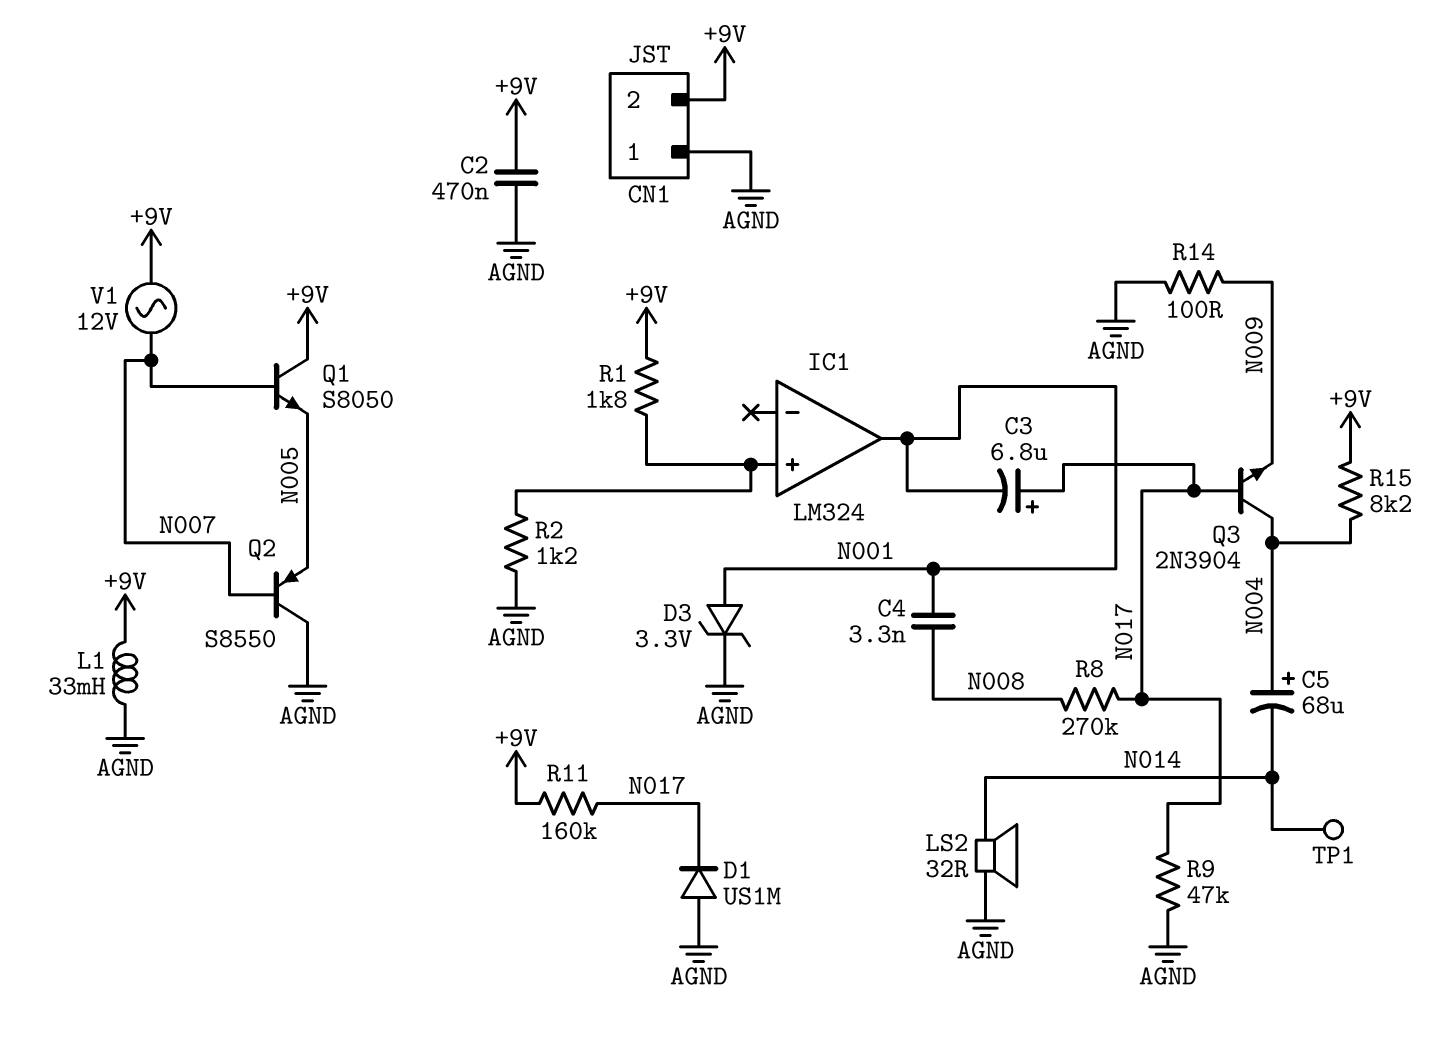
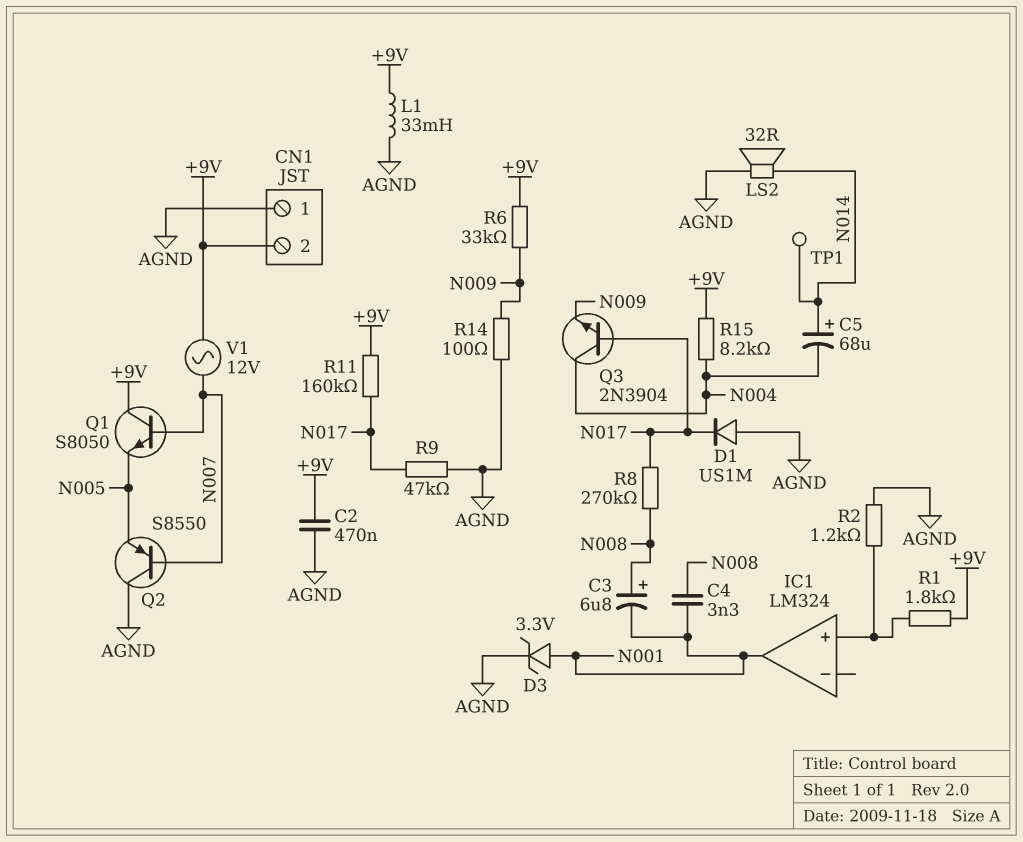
C3: 6.8uF (plus N017, minus N001) -> 6.8uF (plus N008, minus N001)
C5: 68uF (plus N004, minus N014) -> 68uF (plus N014, minus N004)
R6: none -> 33k (+9V, N009)

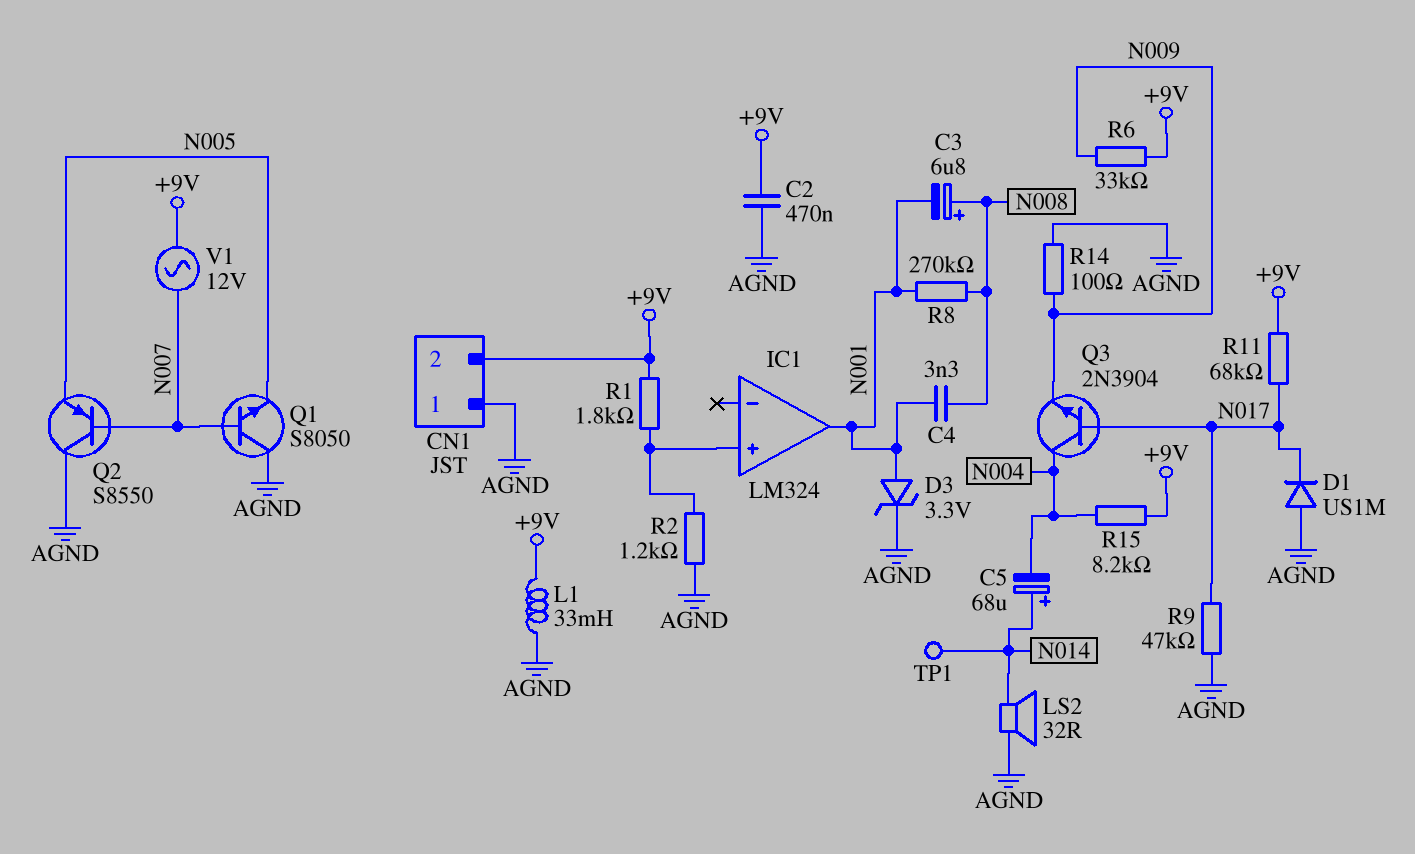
Q1: NPN S8050 (B N007, C +9V, E N005) -> NPN S8050 (B N007, C AGND, E N005)
R8: 270k (N008, N017) -> 270k (N001, N008)
R11: 160k (+9V, N017) -> 68k (+9V, N017)

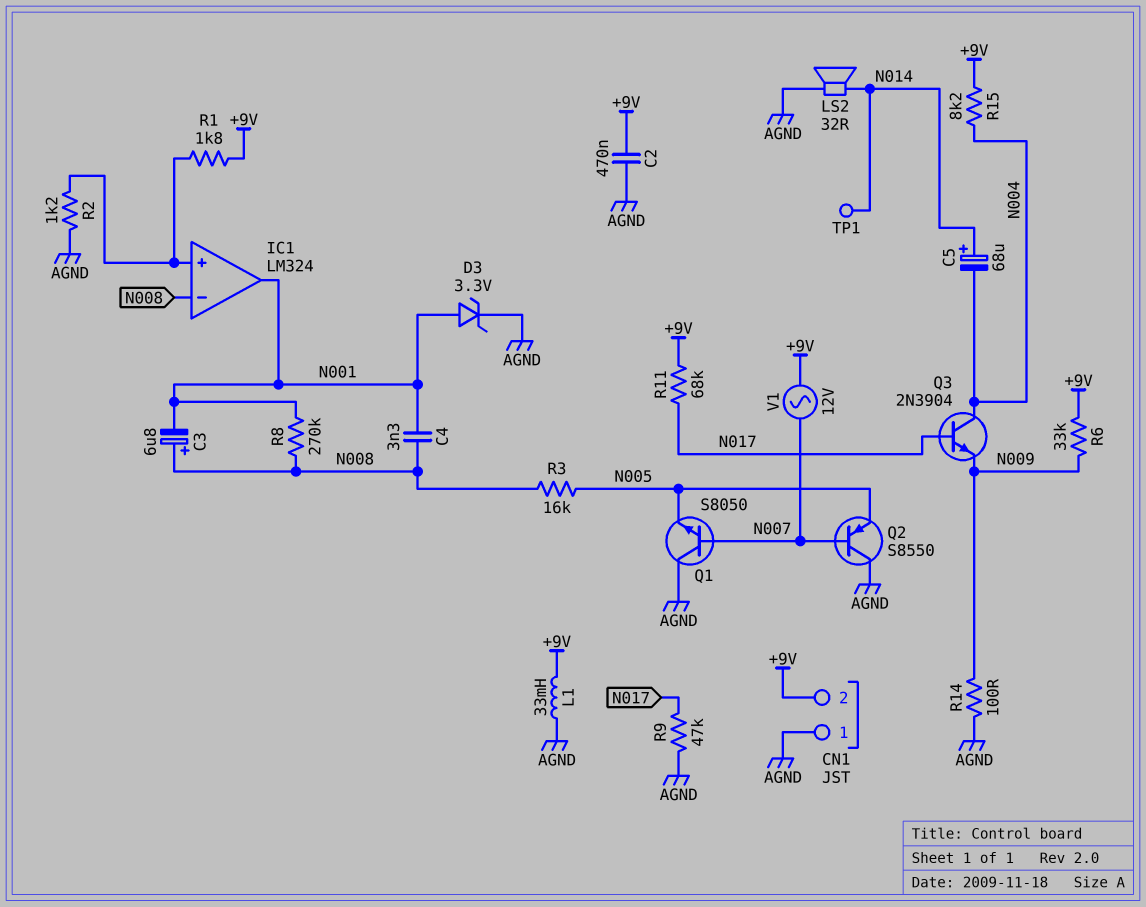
D1: diode US1M (A AGND, K N017) -> none
IC1 pin in-: none -> N008
R3: none -> 16k (N005, N008)

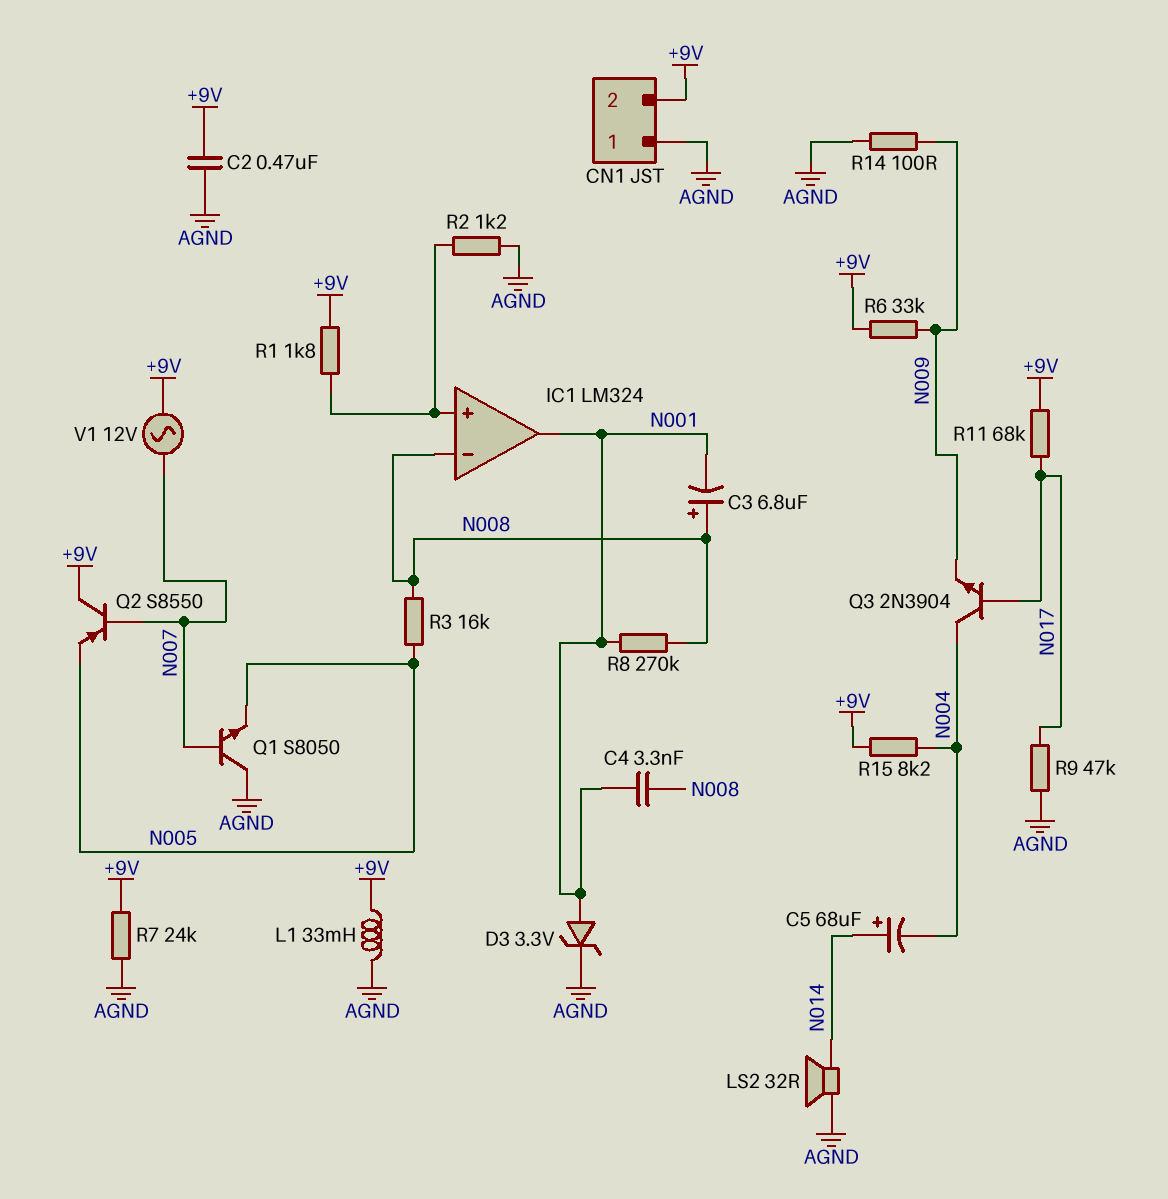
Q2: PNP S8550 (B N007, C AGND, E N005) -> PNP S8550 (B N007, C +9V, E N005)
R7: none -> 24k (+9V, AGND)
TP1: test point (N014) -> none

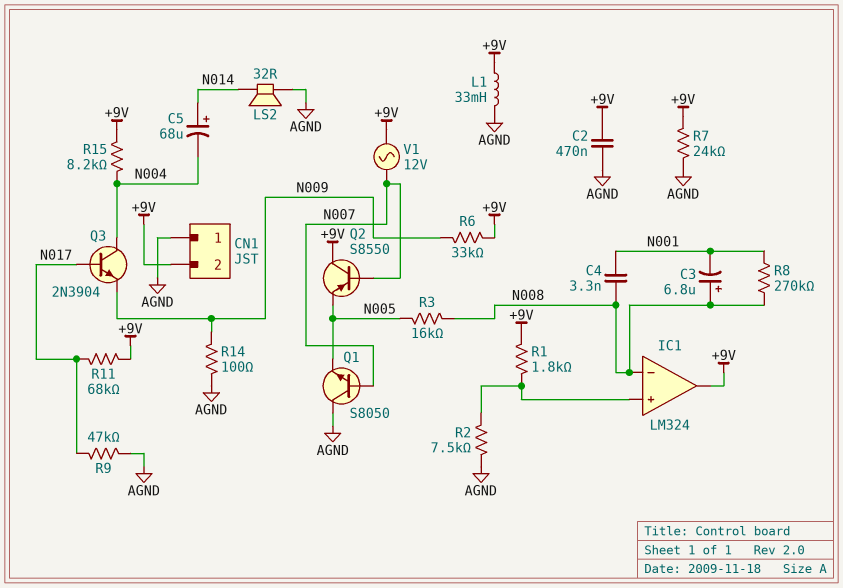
D3: zener 3.3V (A N001, K AGND) -> none
IC1 pin out: N001 -> +9V
R2: 1.2k (AGND, IC1/in+) -> 7.5k (AGND, IC1/in+)

